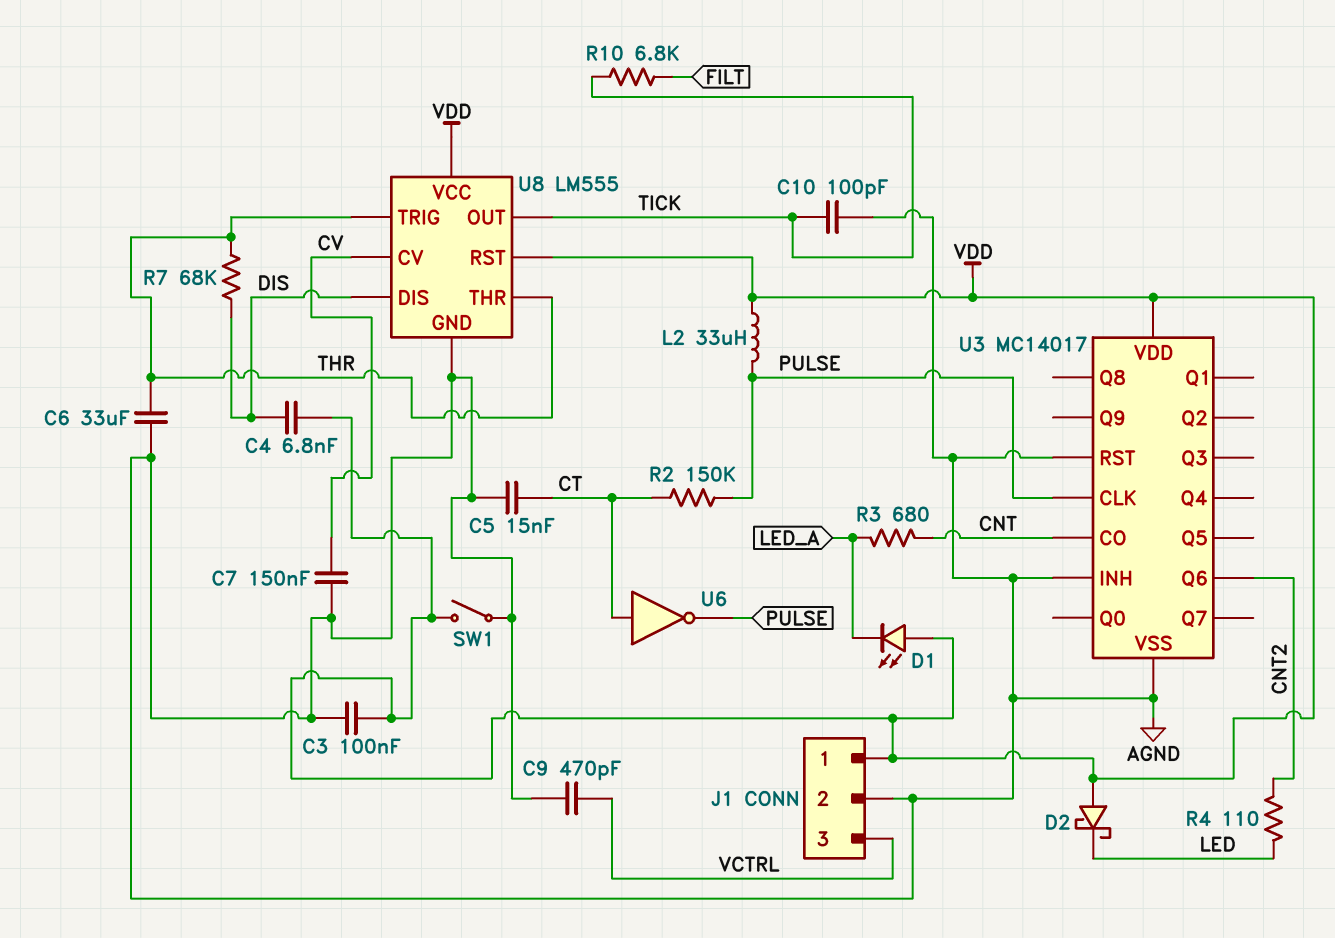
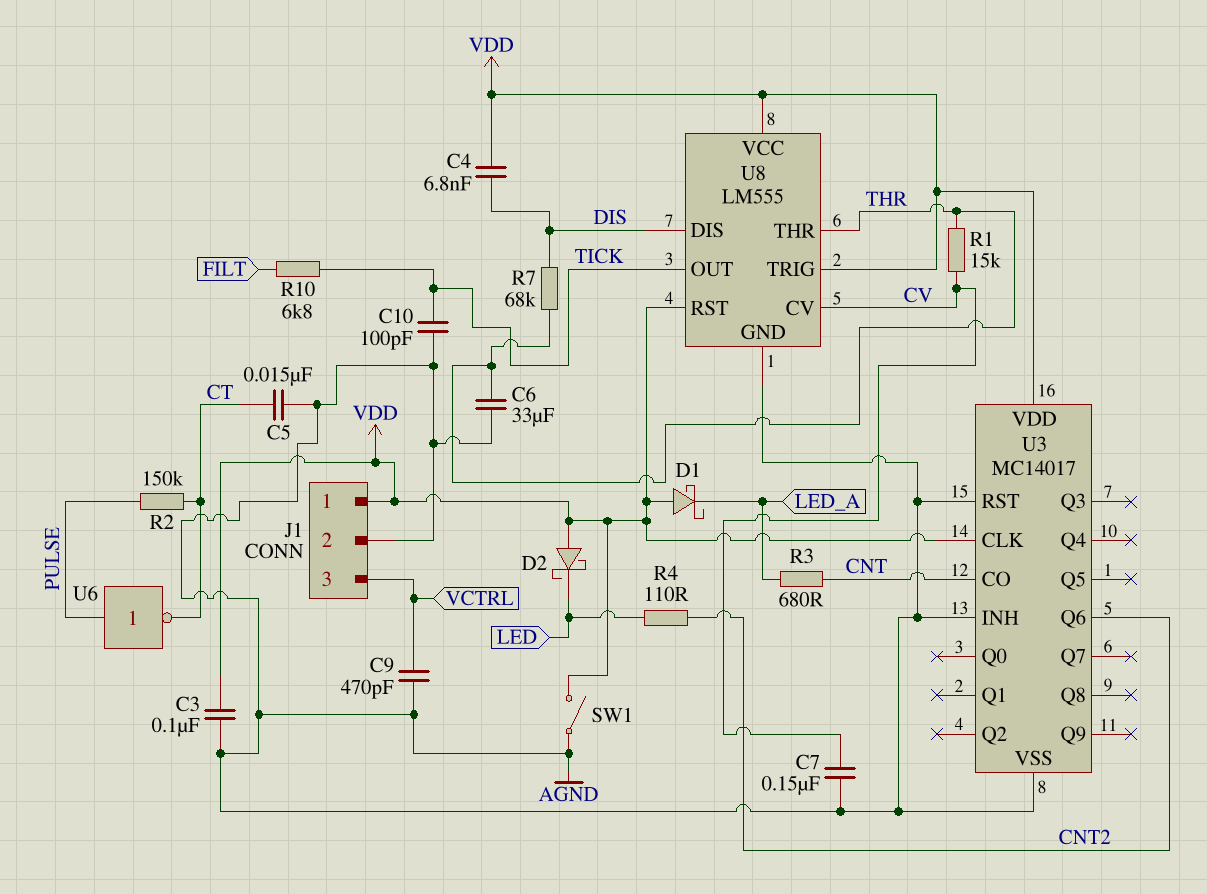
D1: LED (A VDD, K LED_A) -> schottky (A VDD, K LED_A)
L2: 33uH (PULSE, VDD) -> none
R1: none -> 15k (CV, THR)
U3 pin CLK: PULSE -> VDD
U6: NOT (in CT, out PULSE) -> NOT (in PULSE, out CT)
U8 pin TRIG: THR -> VDD

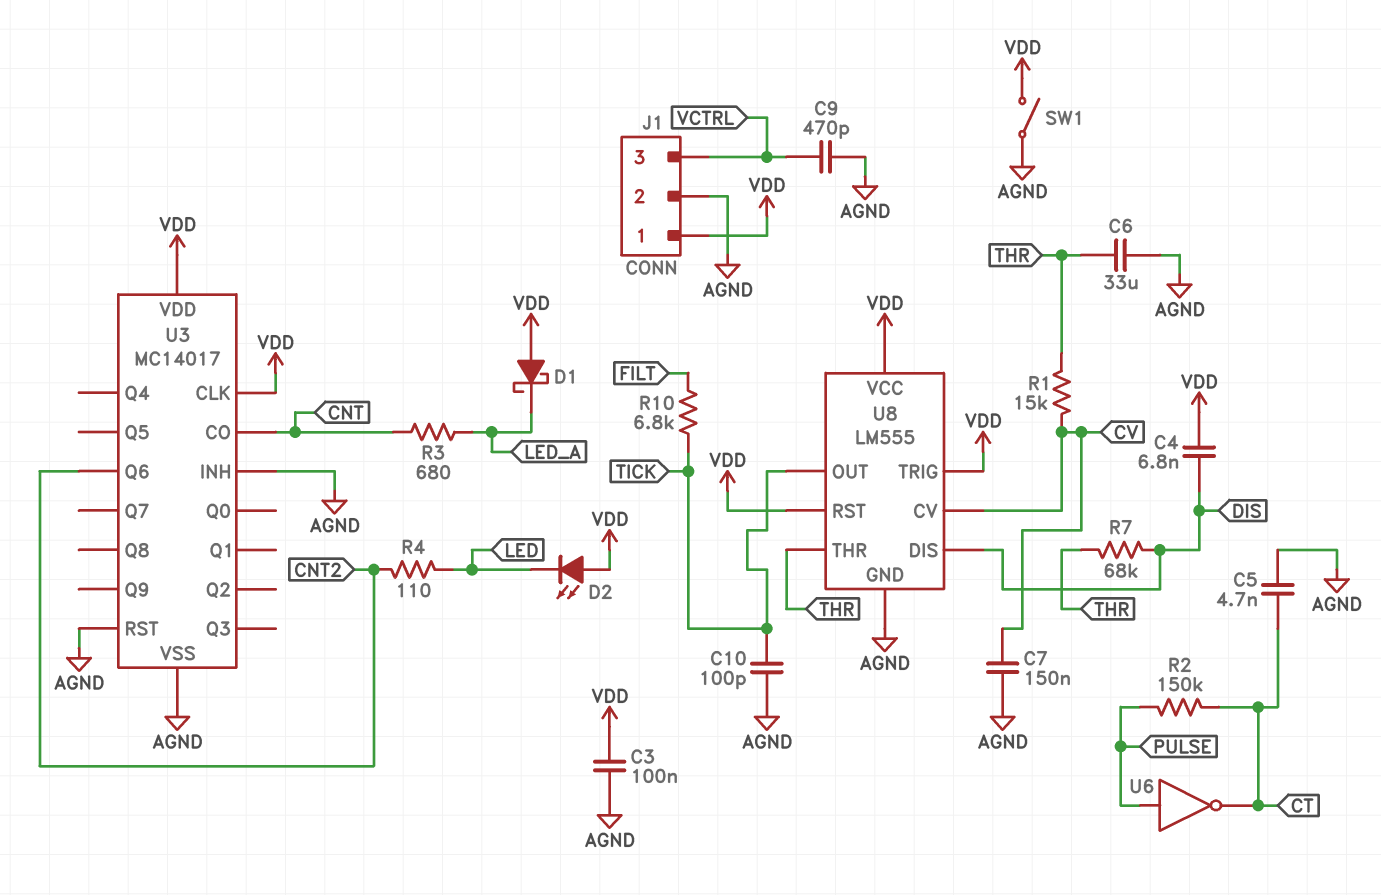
C5: 15nF (AGND, CT) -> 4.7nF (AGND, CT)
D2: schottky (A VDD, K LED) -> LED (A VDD, K LED)

